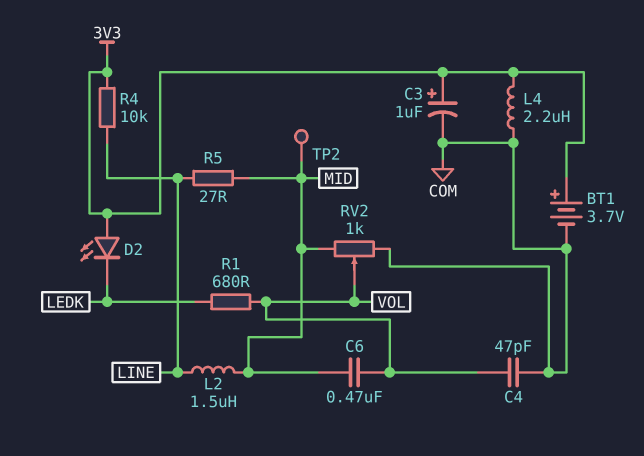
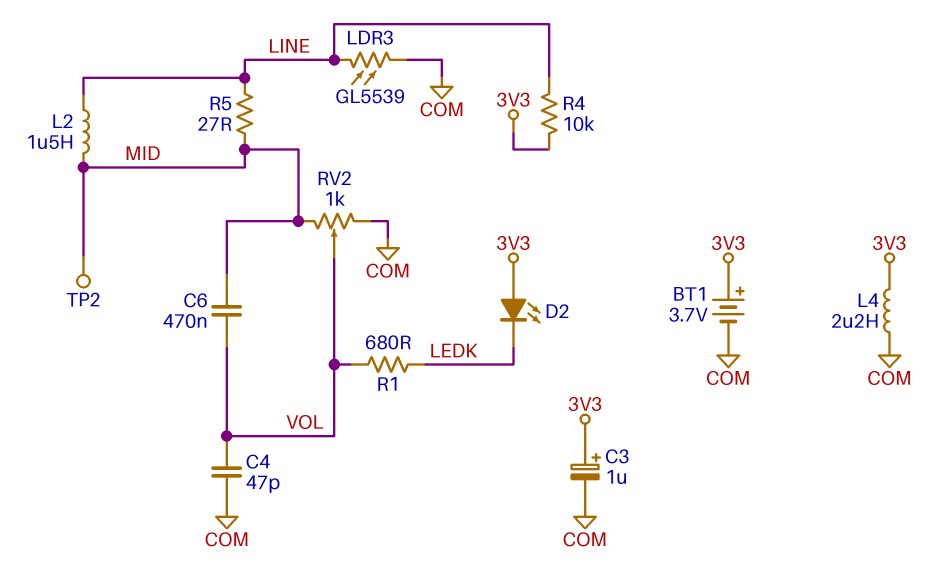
LDR3: none -> GL5539 (COM, LINE)

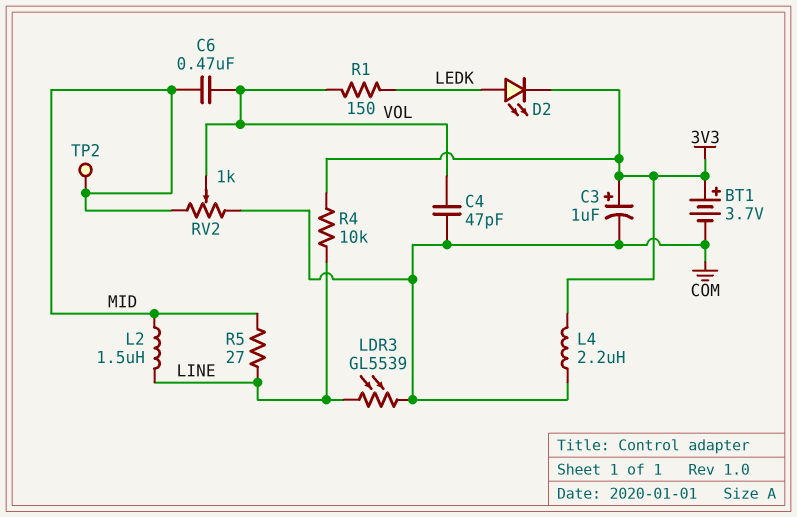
D2: LED (A 3V3, K LEDK) -> LED (A LEDK, K 3V3)
R1: 680 (LEDK, VOL) -> 150 (LEDK, VOL)

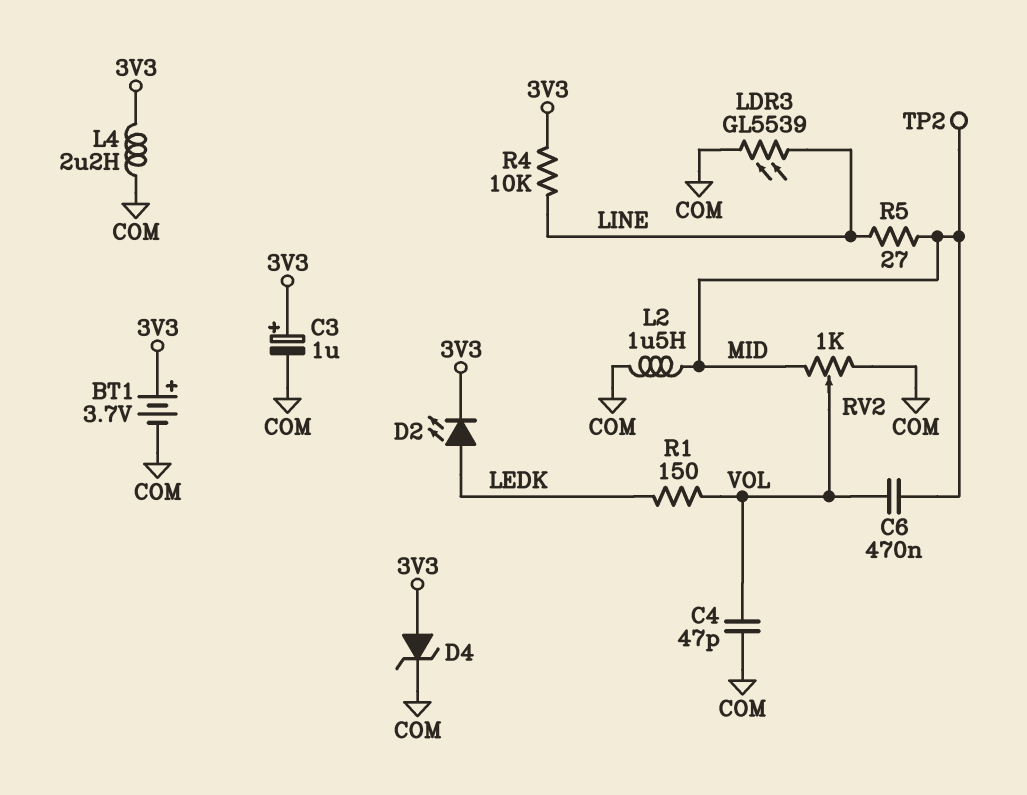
D4: none -> zener (A 3V3, K COM)
L2: 1.5uH (LINE, MID) -> 1.5uH (COM, MID)

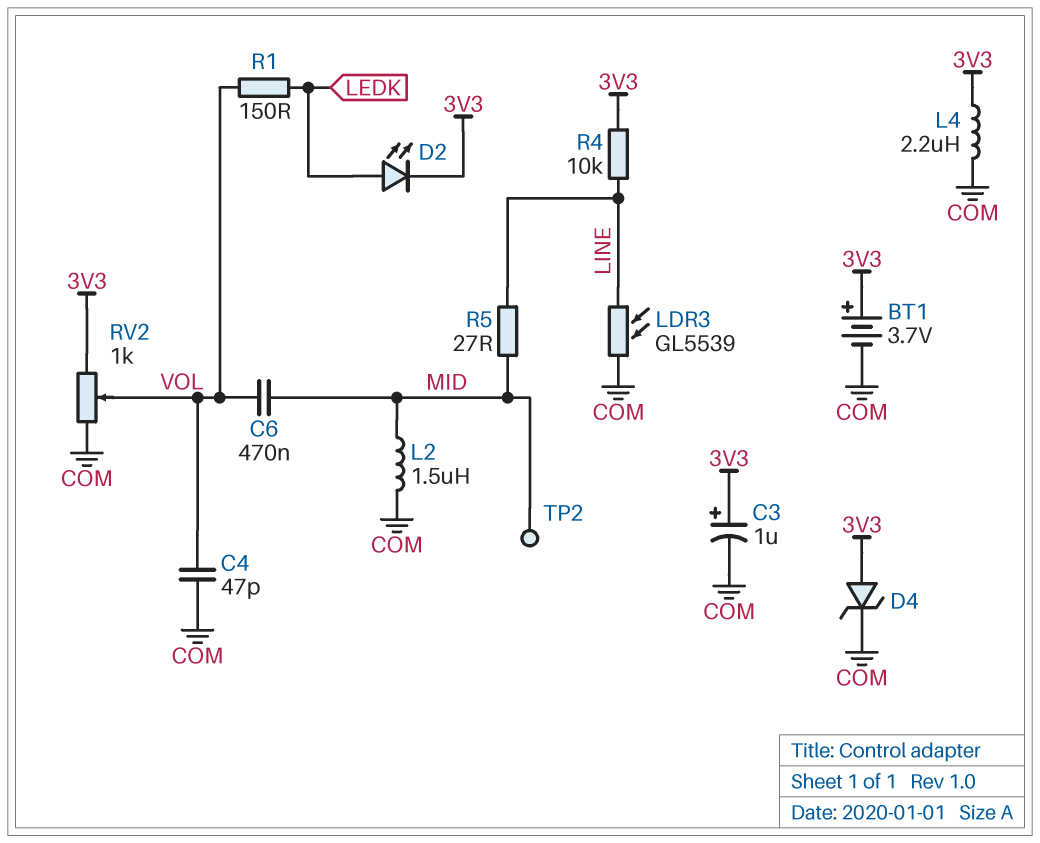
RV2: 1k (COM, MID, wiper VOL) -> 1k (3V3, COM, wiper VOL)

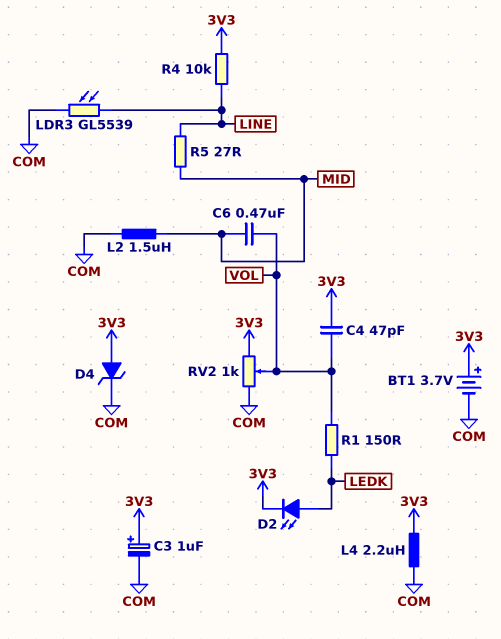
C4: 47pF (COM, VOL) -> 47pF (3V3, VOL)
TP2: test point (MID) -> none

